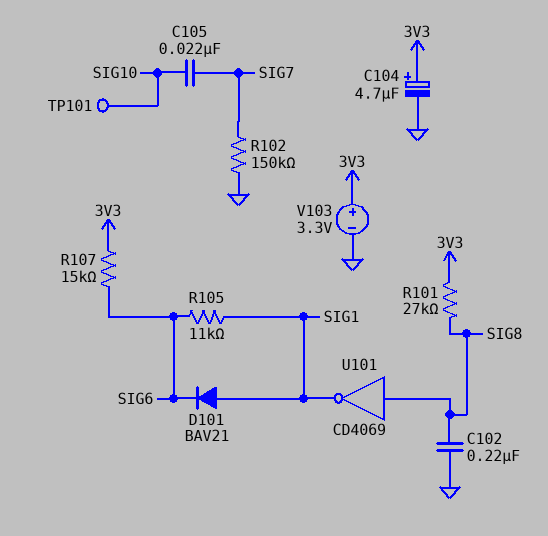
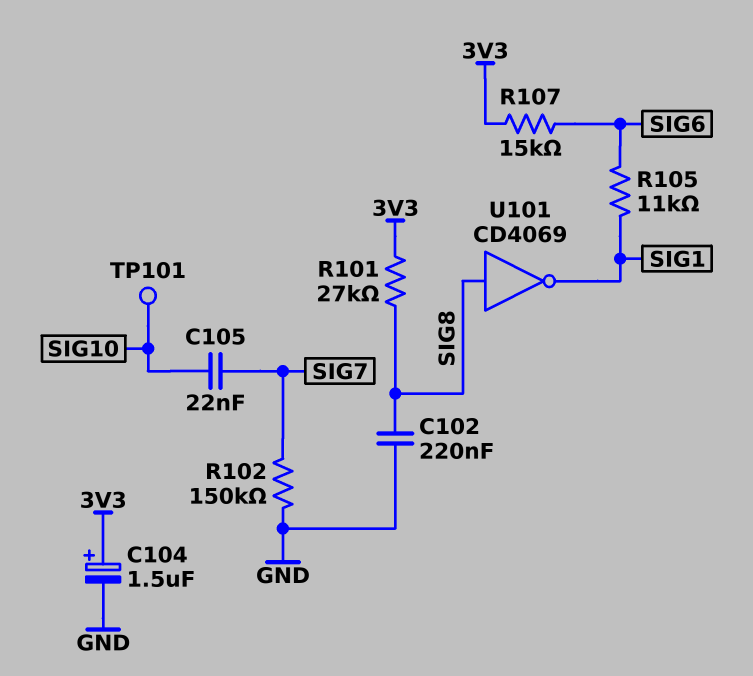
C104: 4.7uF (plus 3V3, minus GND) -> 1.5uF (plus 3V3, minus GND)
D101: diode BAV21 (A SIG1, K SIG6) -> none
V103: 3.3V (plus 3V3, minus GND) -> none

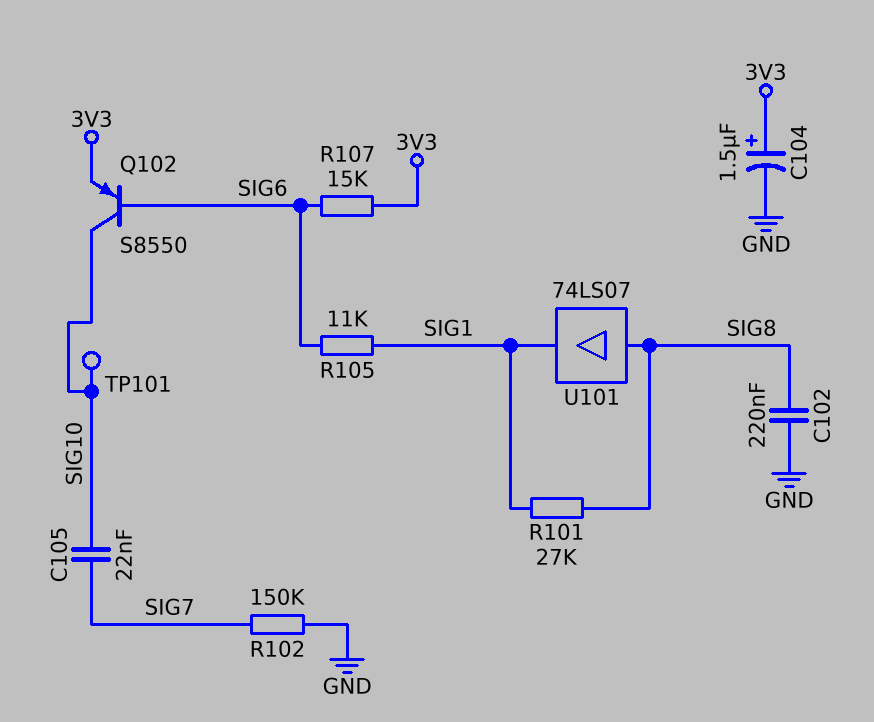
Q102: none -> PNP S8550 (B SIG6, C SIG10, E 3V3)
R101: 27k (3V3, SIG8) -> 27k (SIG1, SIG8)
U101: NOT CD4069 (in SIG8, out SIG1) -> buffer 74LS07 (in SIG8, out SIG1)

